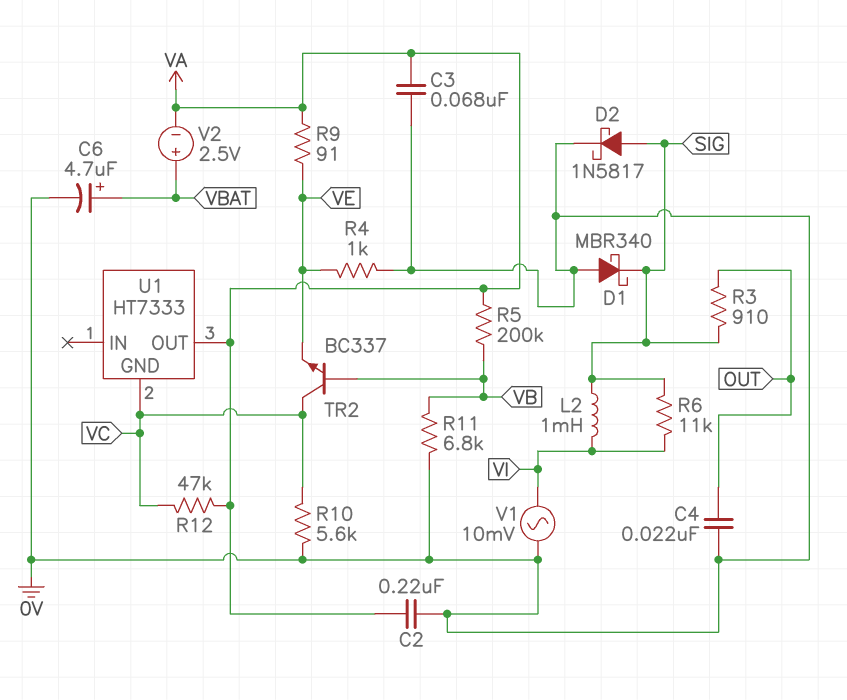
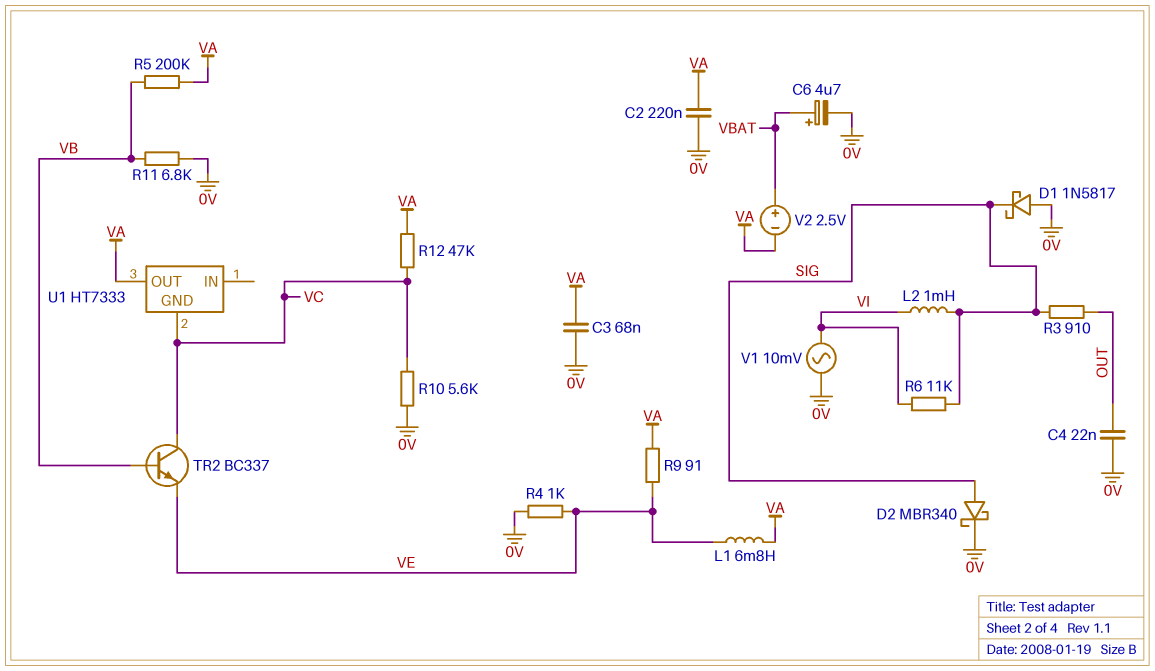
D1: schottky MBR340 (A 0V, K SIG) -> schottky 1N5817 (A 0V, K SIG)
D2: schottky 1N5817 (A SIG, K 0V) -> schottky MBR340 (A SIG, K 0V)
L1: none -> 6.8mH (VA, VE)

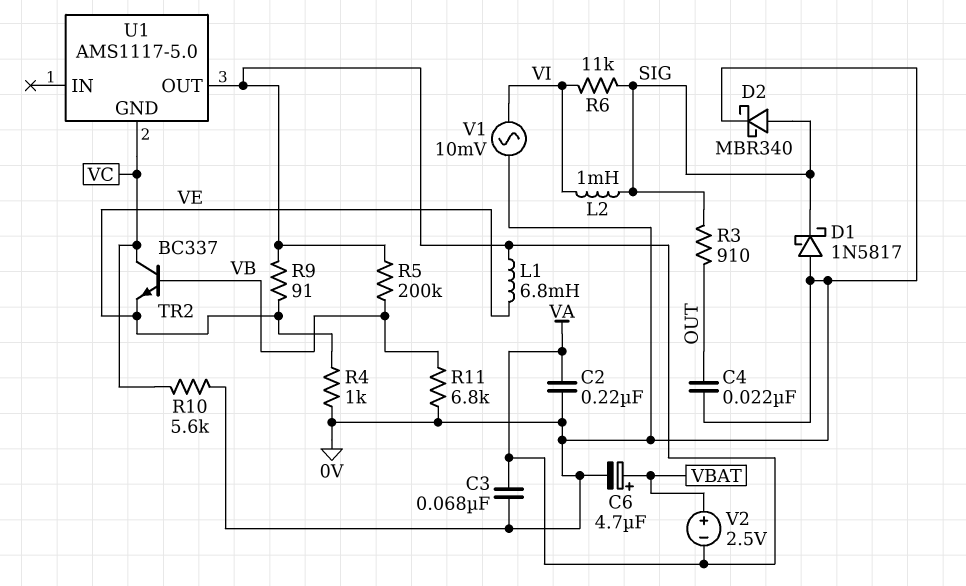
R12: 47k (VA, VC) -> none
U1: HT7333 -> AMS1117-5.0

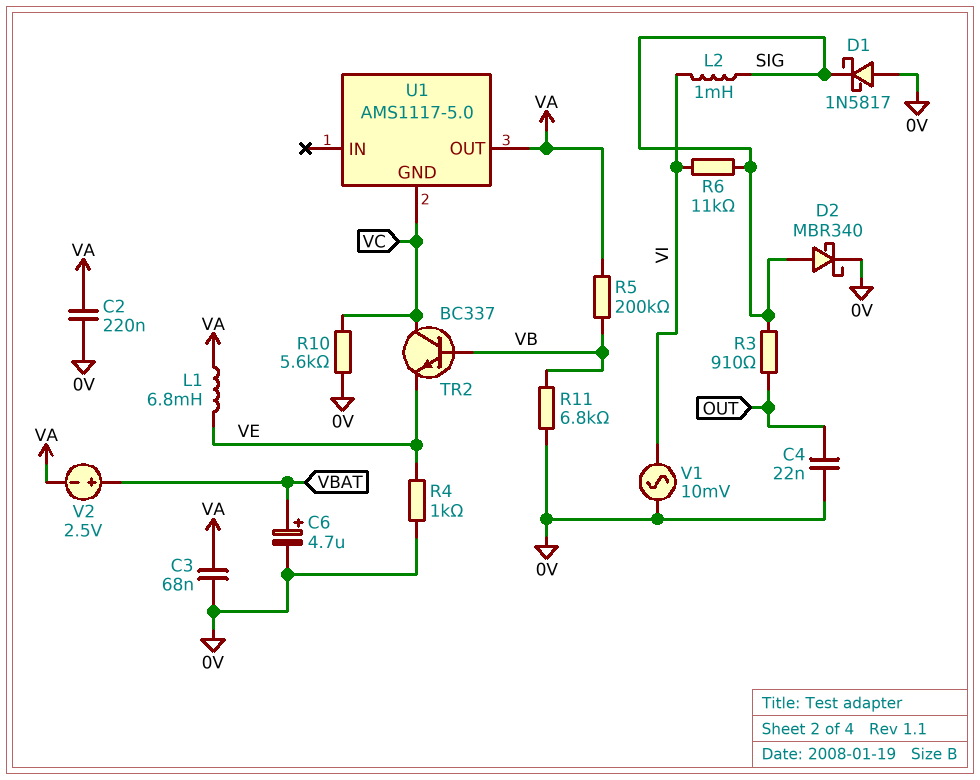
R9: 91 (VA, VE) -> none

